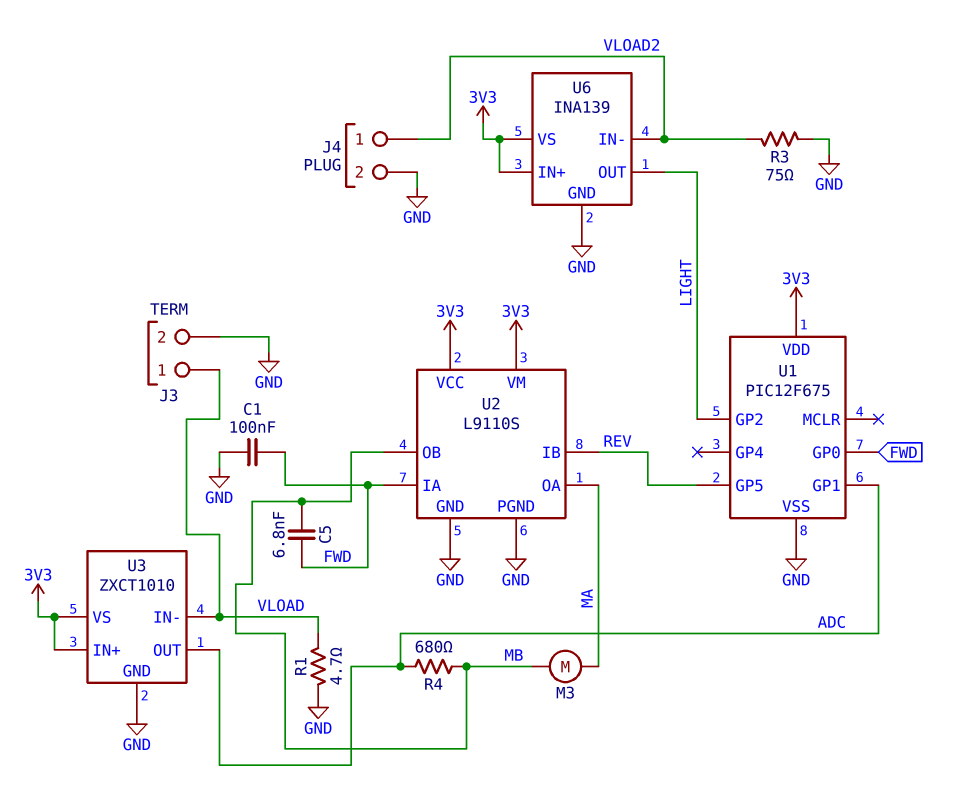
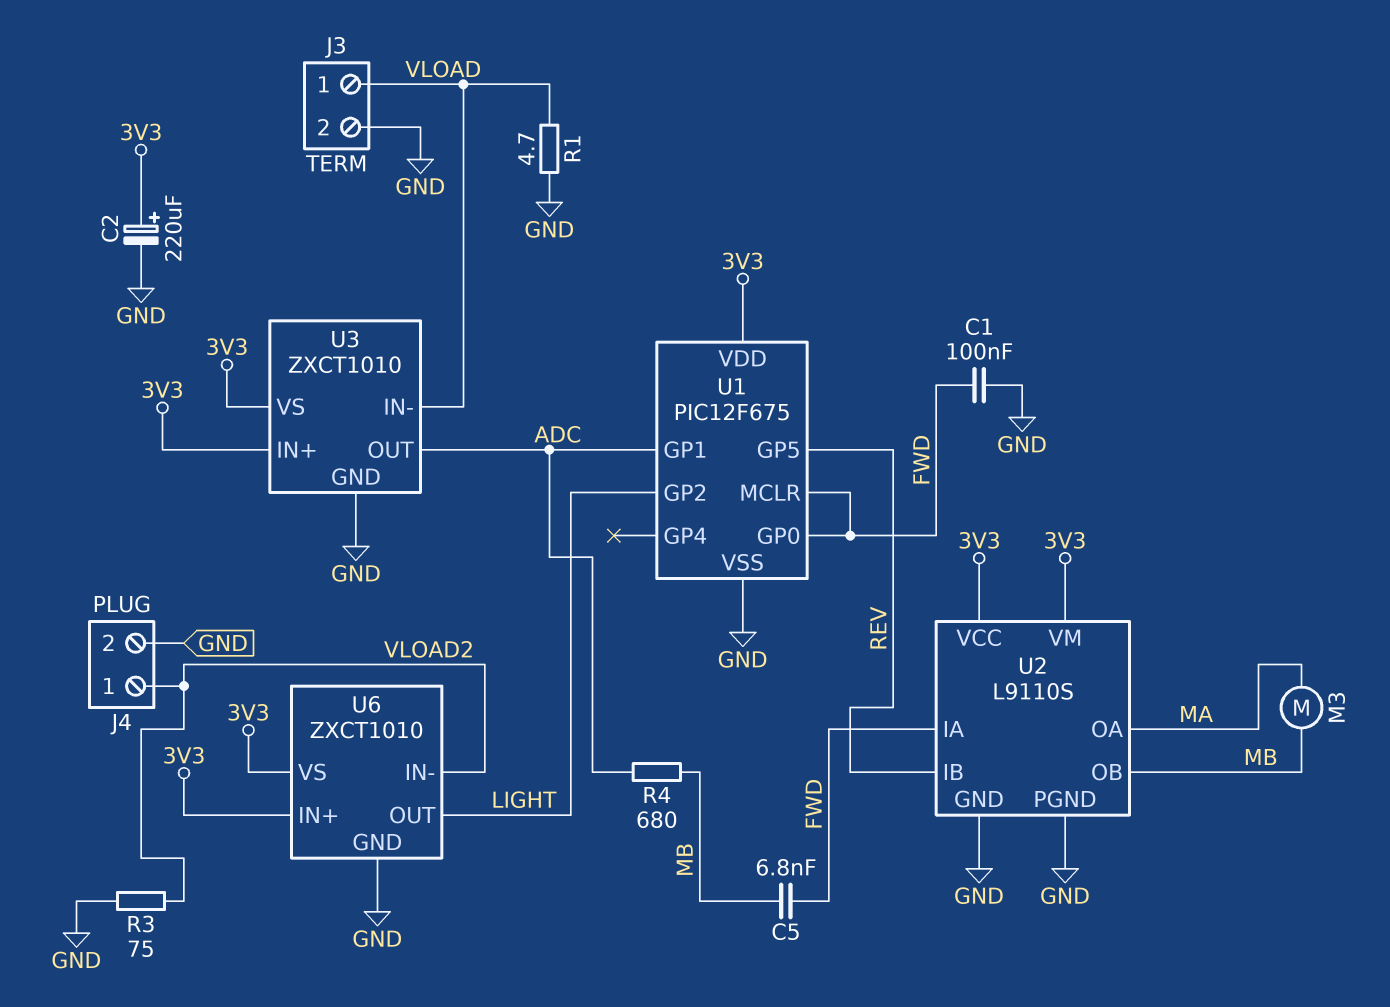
C2: none -> 220uF (plus 3V3, minus GND)
U1 pin MCLR: none -> FWD
U6: INA139 -> ZXCT1010

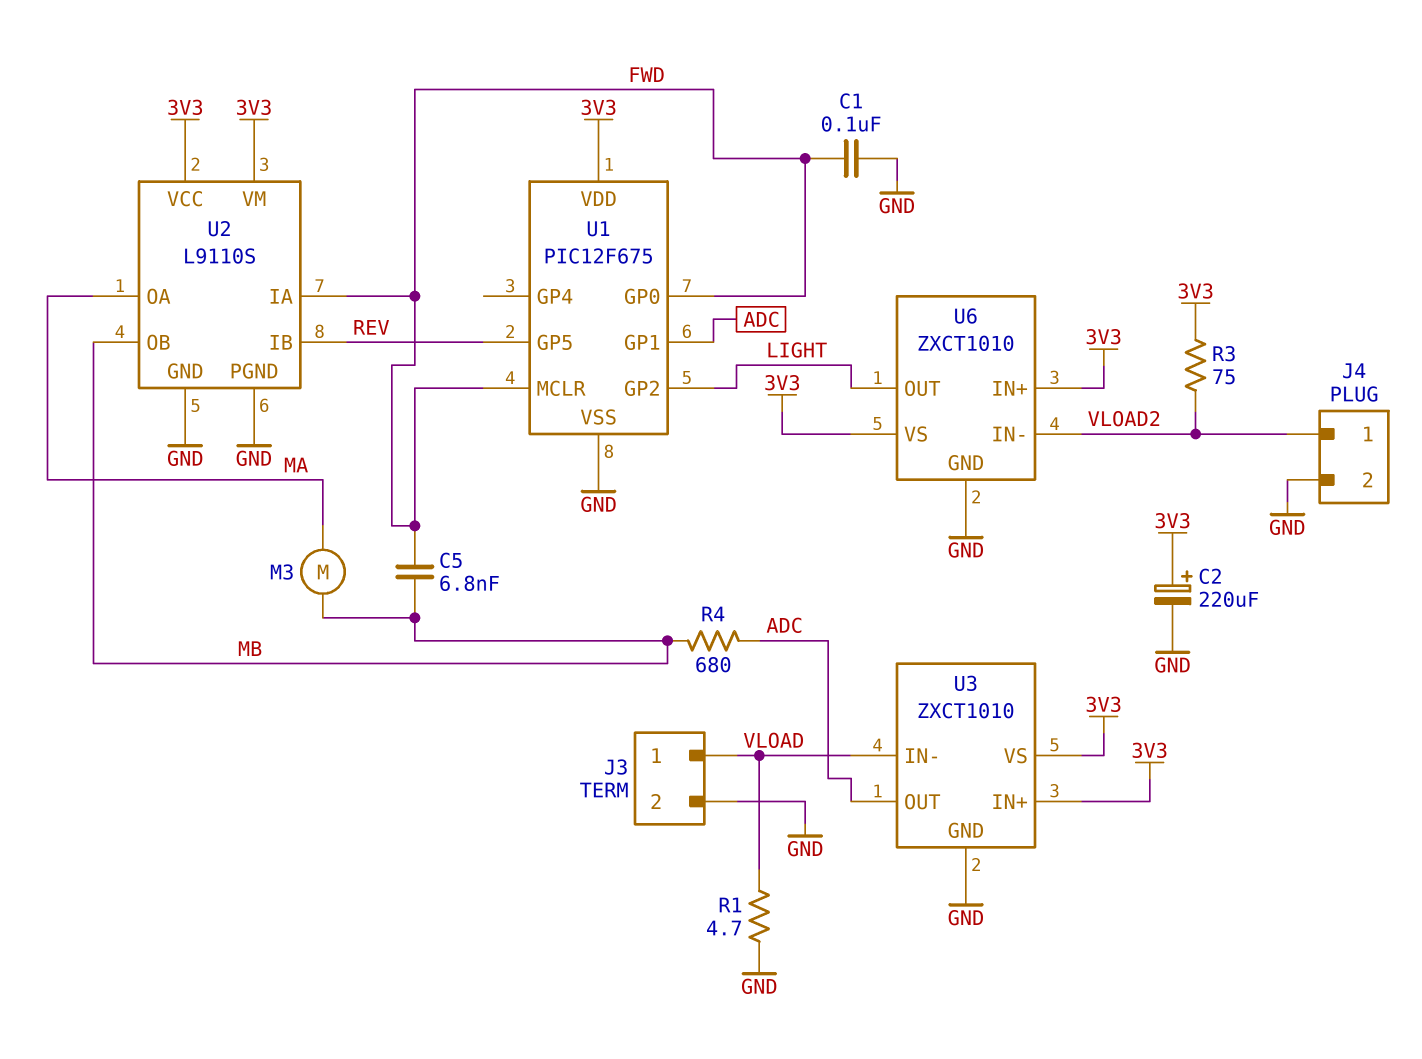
R3: 75 (GND, VLOAD2) -> 75 (3V3, VLOAD2)

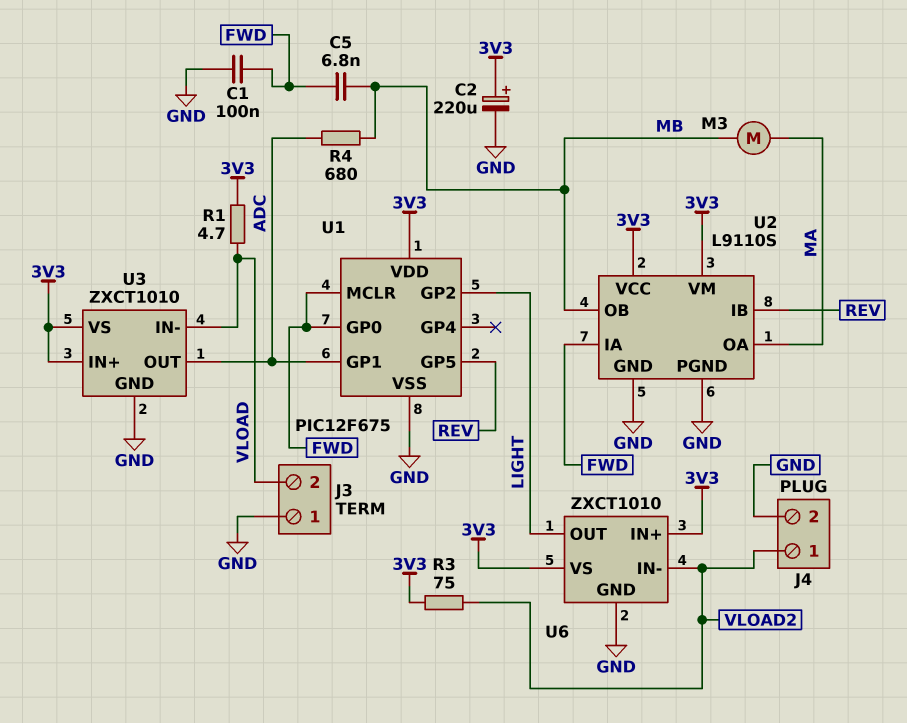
J3 pin 1: VLOAD -> GND
J3 pin 2: GND -> VLOAD
R1: 4.7 (GND, VLOAD) -> 4.7 (3V3, VLOAD)

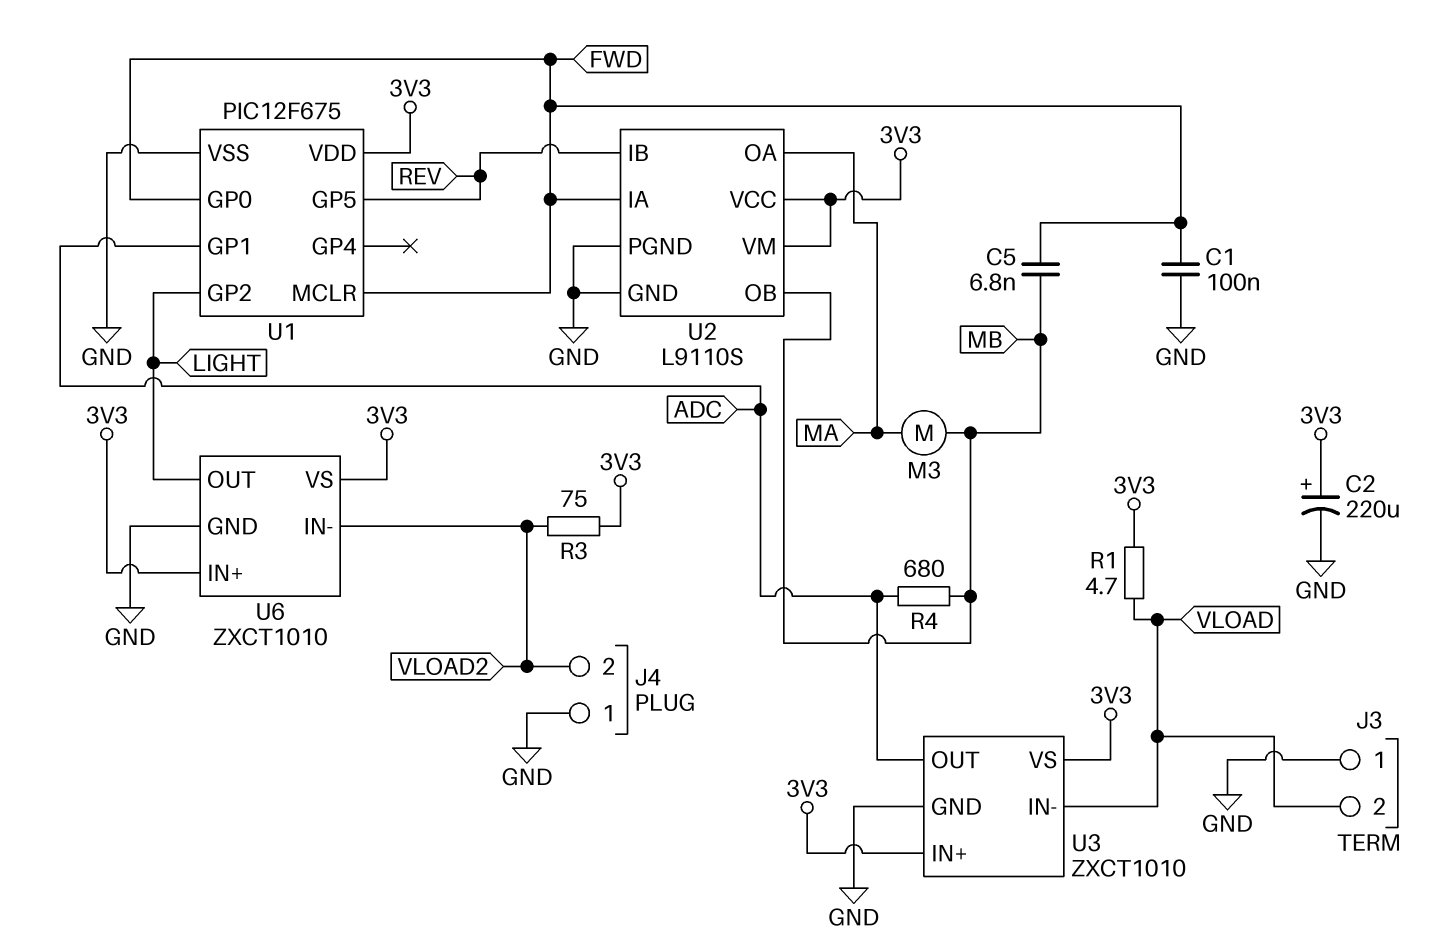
J4 pin 1: VLOAD2 -> GND
J4 pin 2: GND -> VLOAD2

